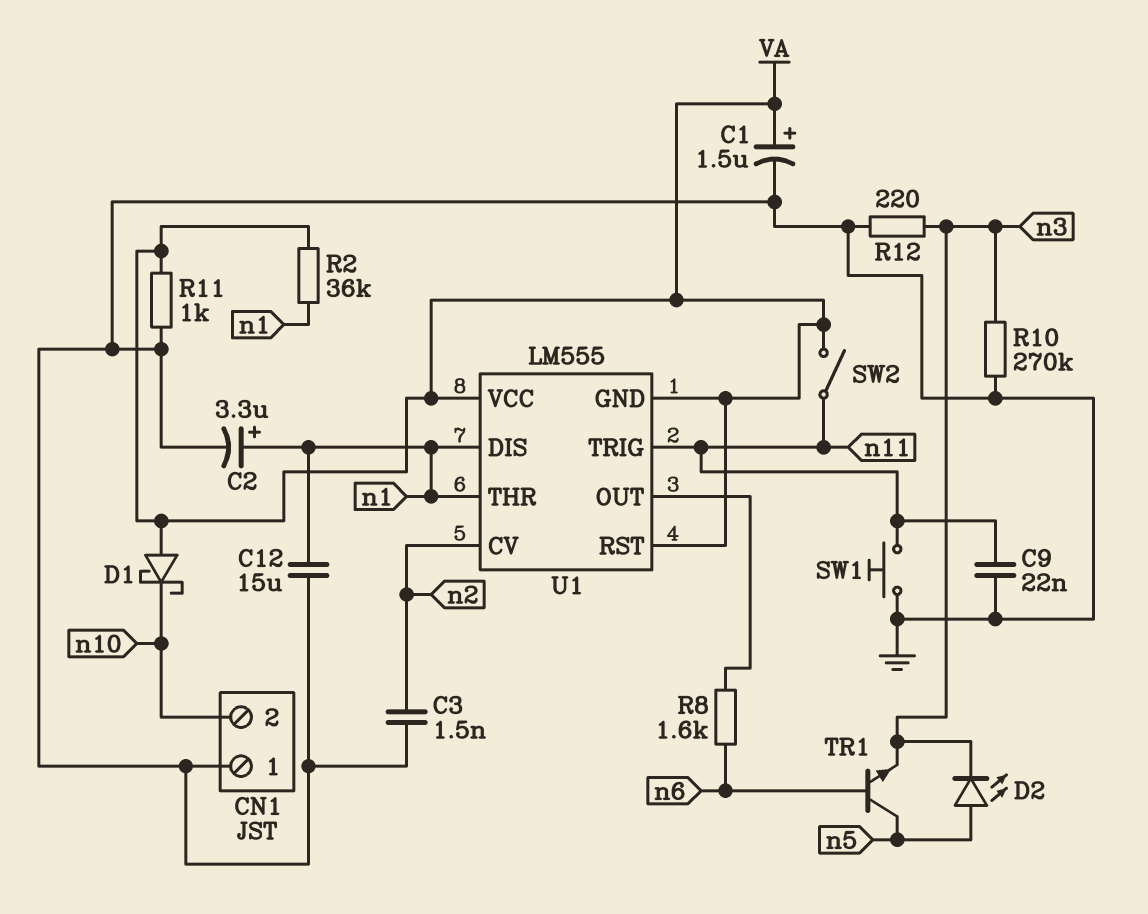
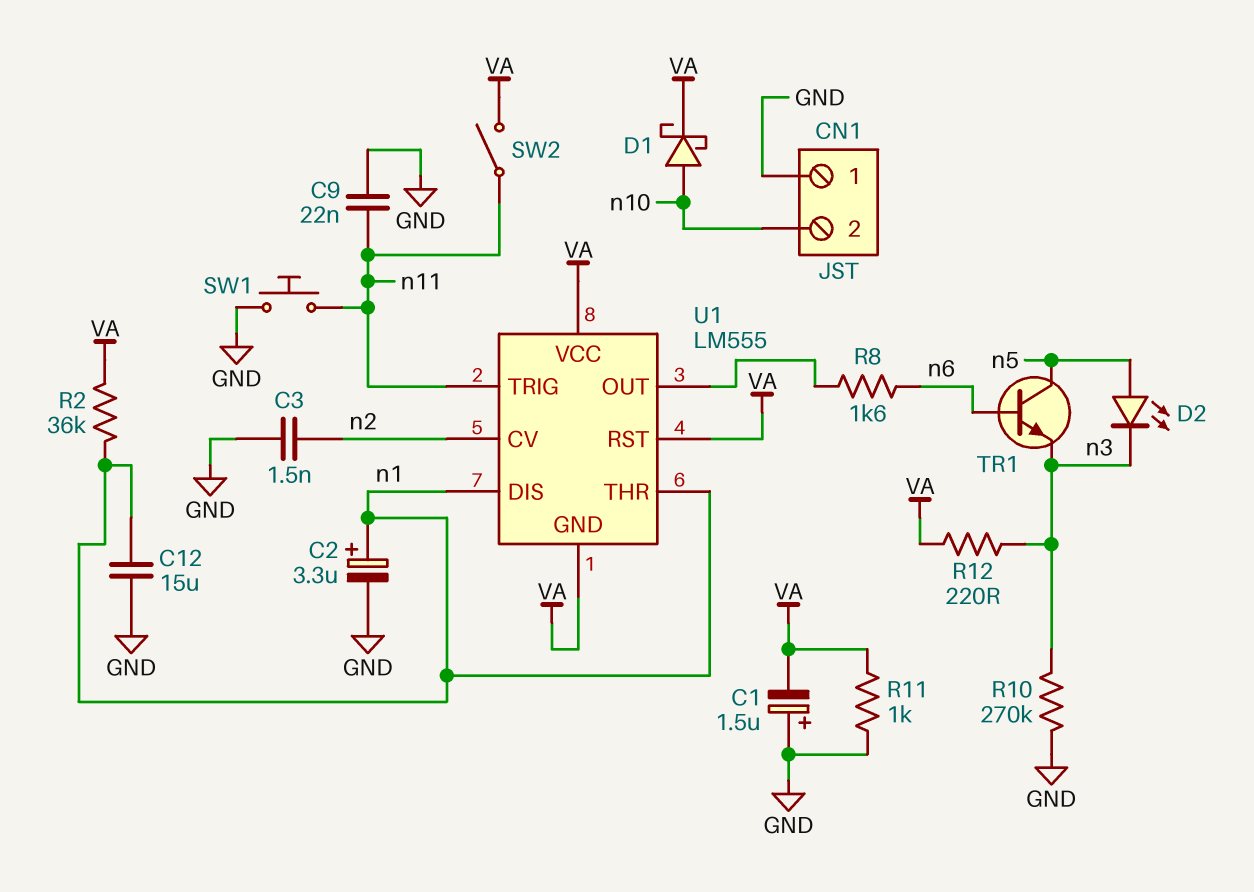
C1: 1.5uF (plus VA, minus GND) -> 1.5uF (plus GND, minus VA)
D1: schottky (A VA, K n10) -> schottky (A n10, K VA)
R12: 220 (GND, n3) -> 220 (VA, n3)

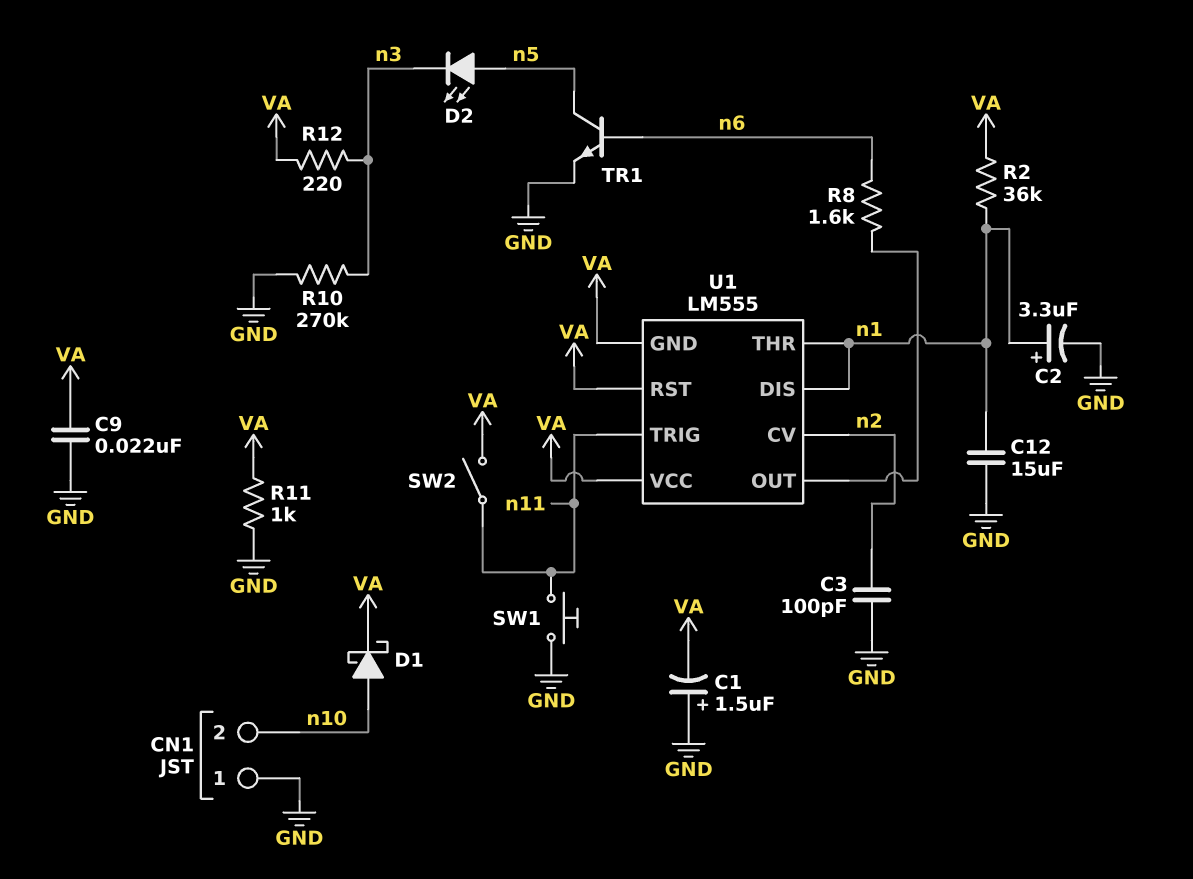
C3: 1.5nF (GND, n2) -> 100pF (GND, n2)
C9: 22nF (GND, n11) -> 22nF (GND, VA)
TR1: NPN (B n6, C n5, E n3) -> NPN (B n6, C n5, E GND)

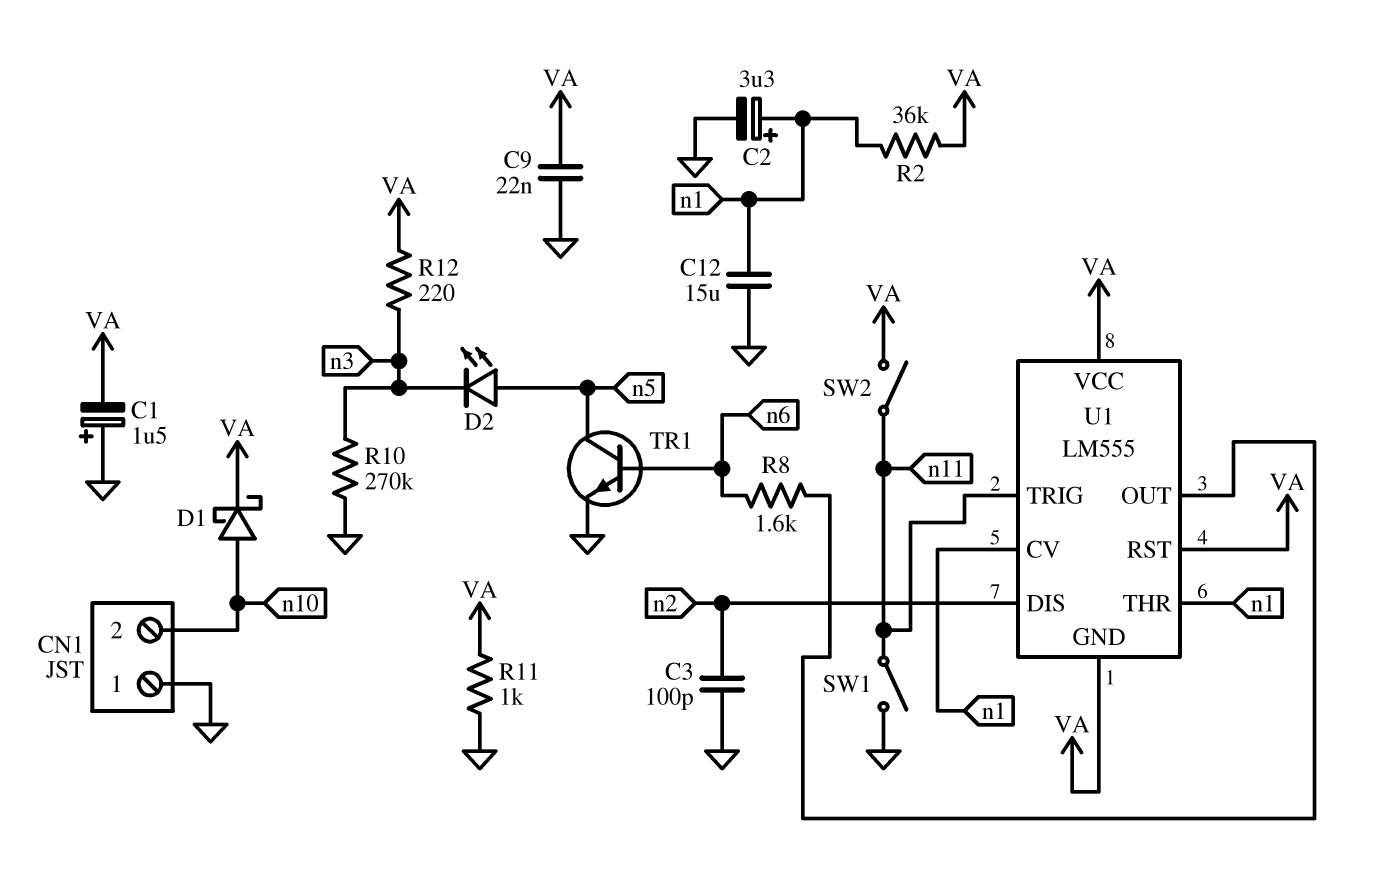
SW1: button (GND, n11) -> switch (GND, n11)
U1 pin CV: n2 -> n1
U1 pin DIS: n1 -> n2

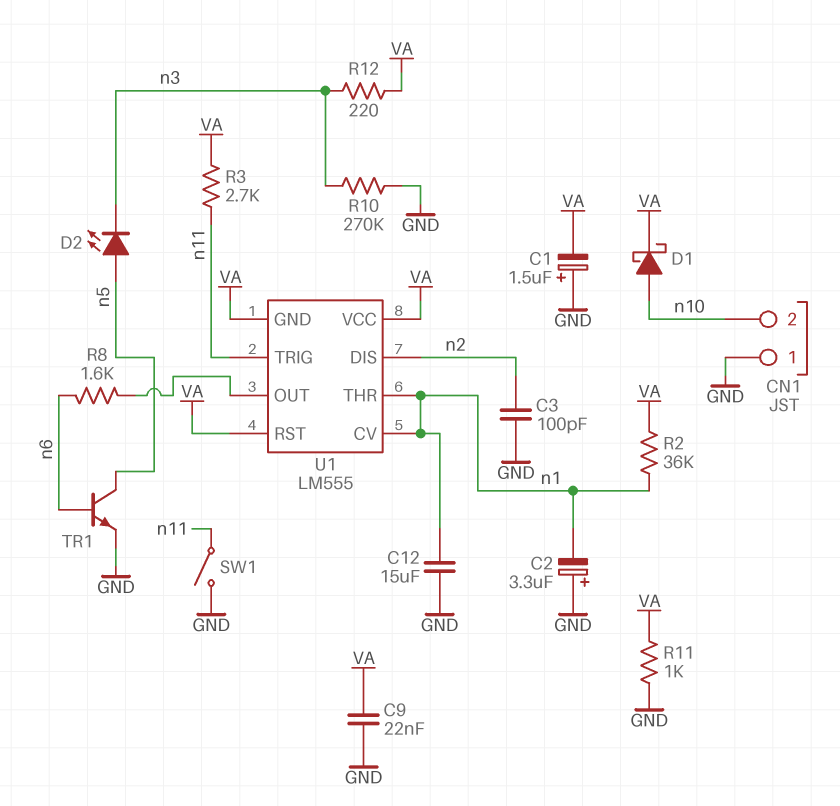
C2: 3.3uF (plus n1, minus GND) -> 3.3uF (plus GND, minus n1)
R3: none -> 2.7k (VA, n11)
SW2: switch (VA, n11) -> none

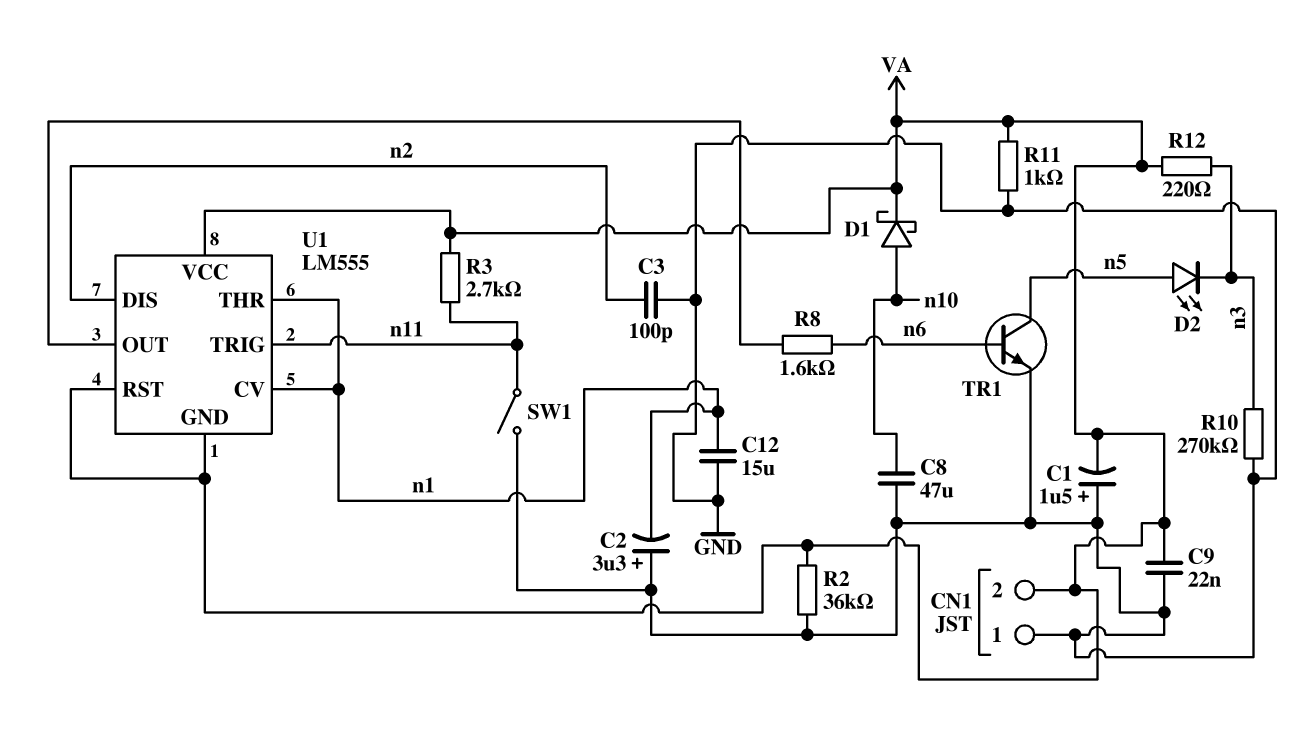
C8: none -> 47uF (GND, n10)
CN1 pin 2: n10 -> VA
R2: 36k (VA, n1) -> 36k (GND, VA)

